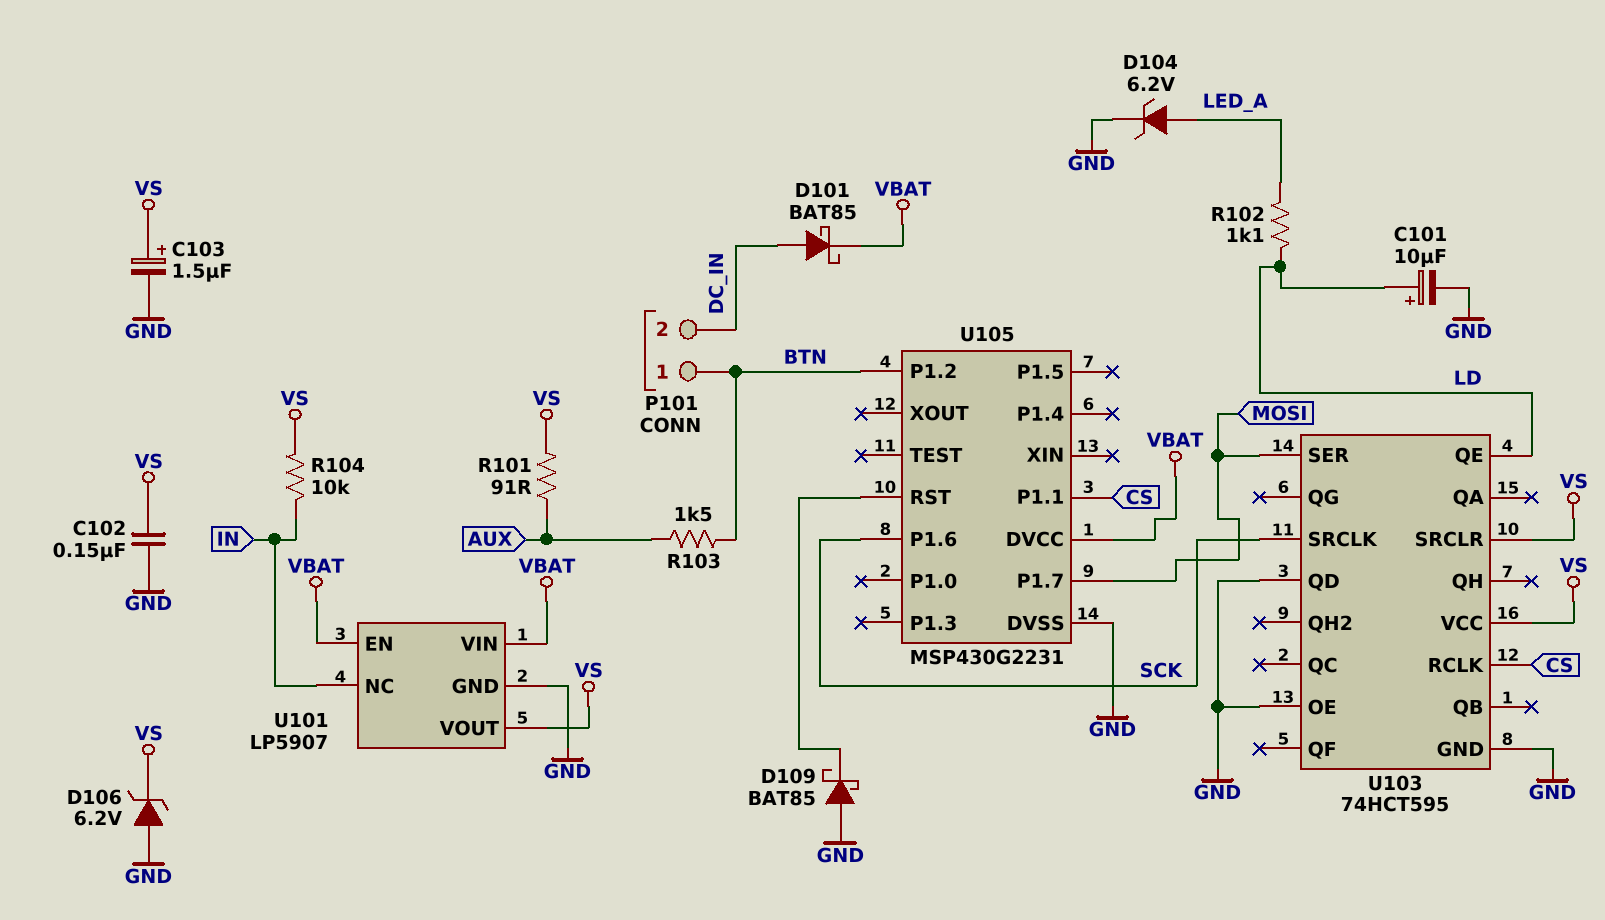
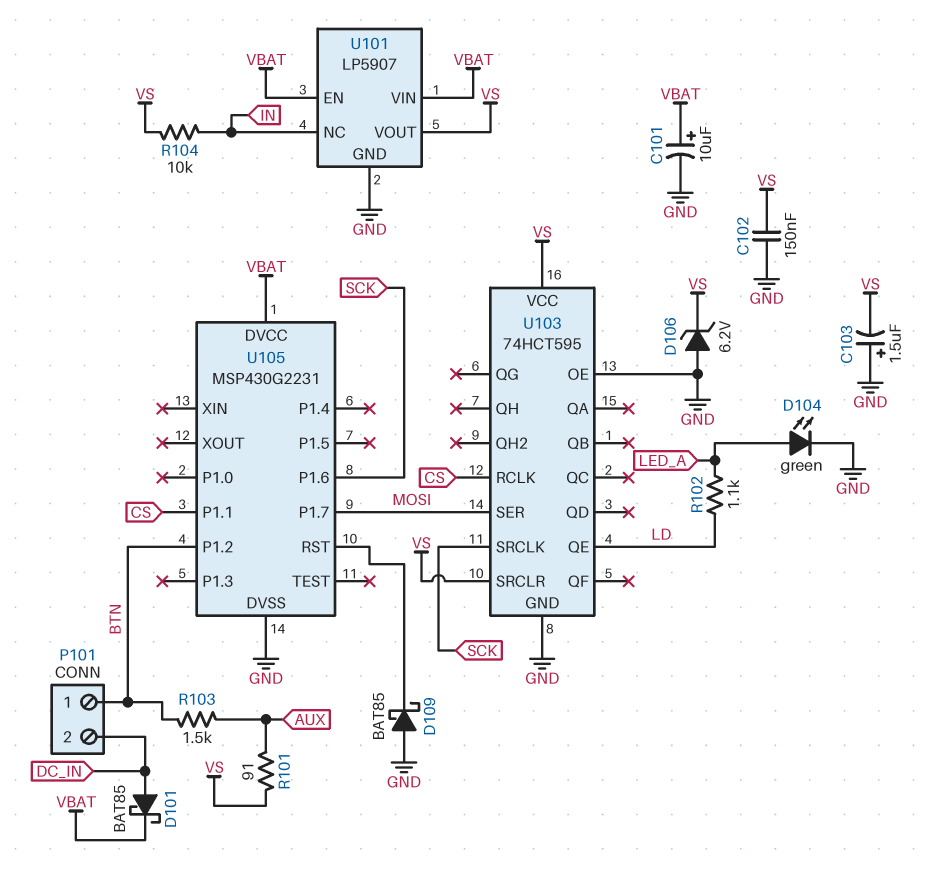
C101: 10uF (plus LD, minus GND) -> 10uF (plus VBAT, minus GND)
C103: 1.5uF (plus VS, minus GND) -> 1.5uF (plus GND, minus VS)
D104: zener 6.2V (A LED_A, K GND) -> LED green (A LED_A, K GND)
U103 pin QD: GND -> none

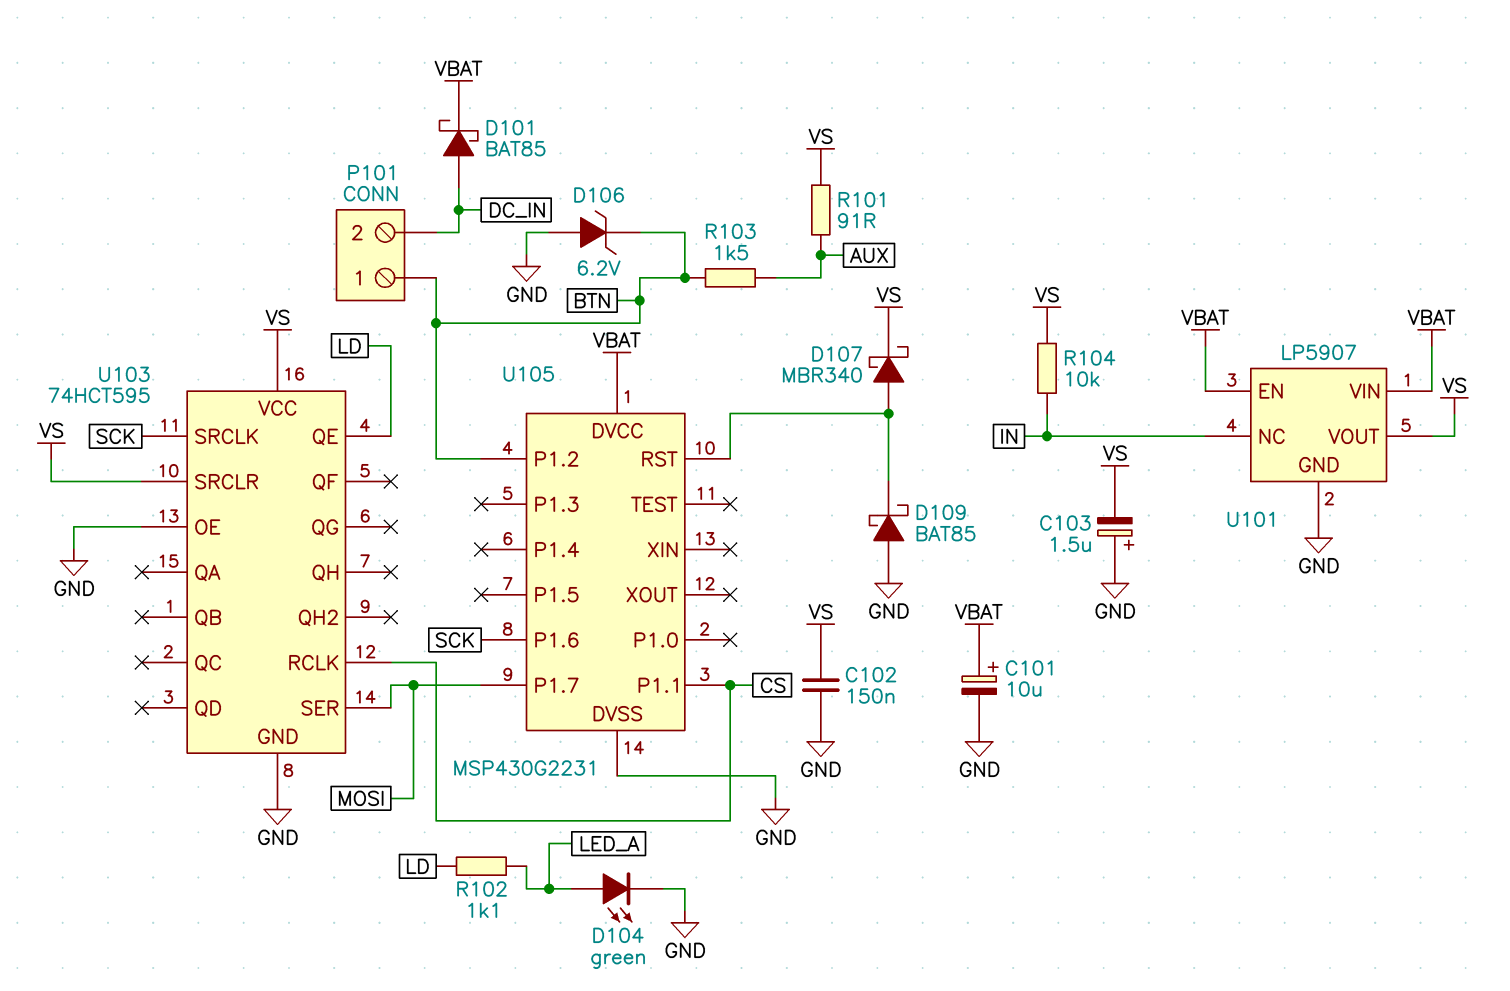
D106: zener 6.2V (A GND, K VS) -> zener 6.2V (A GND, K BTN)
D107: none -> schottky MBR340 (A U105/RST, K VS)

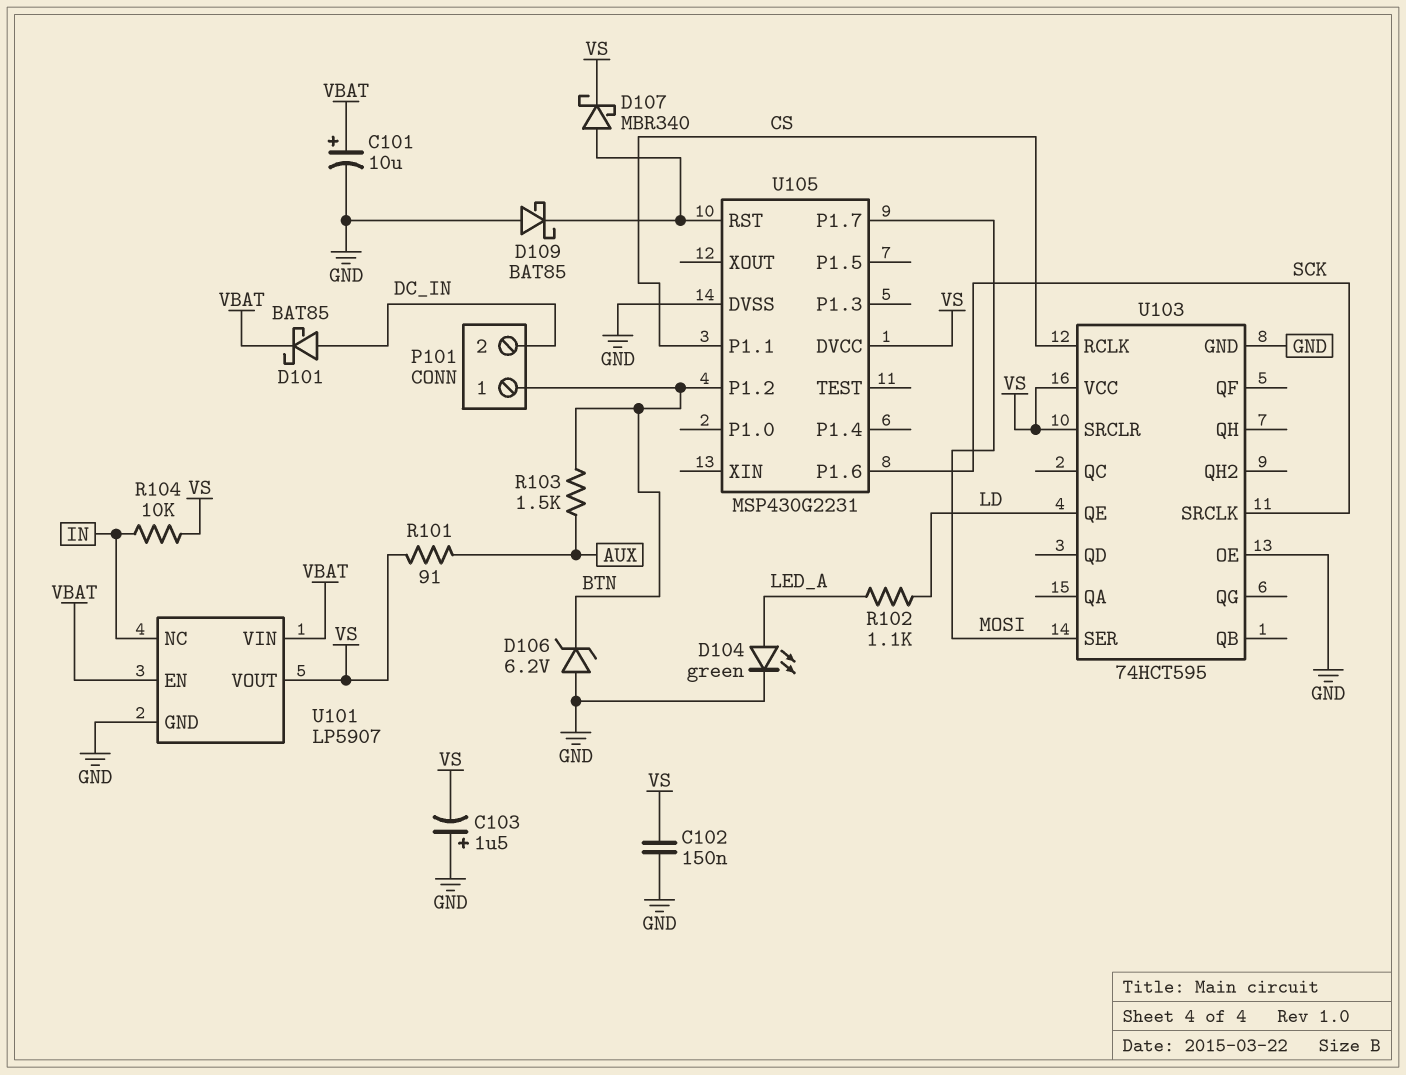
U105 pin DVCC: VBAT -> VS

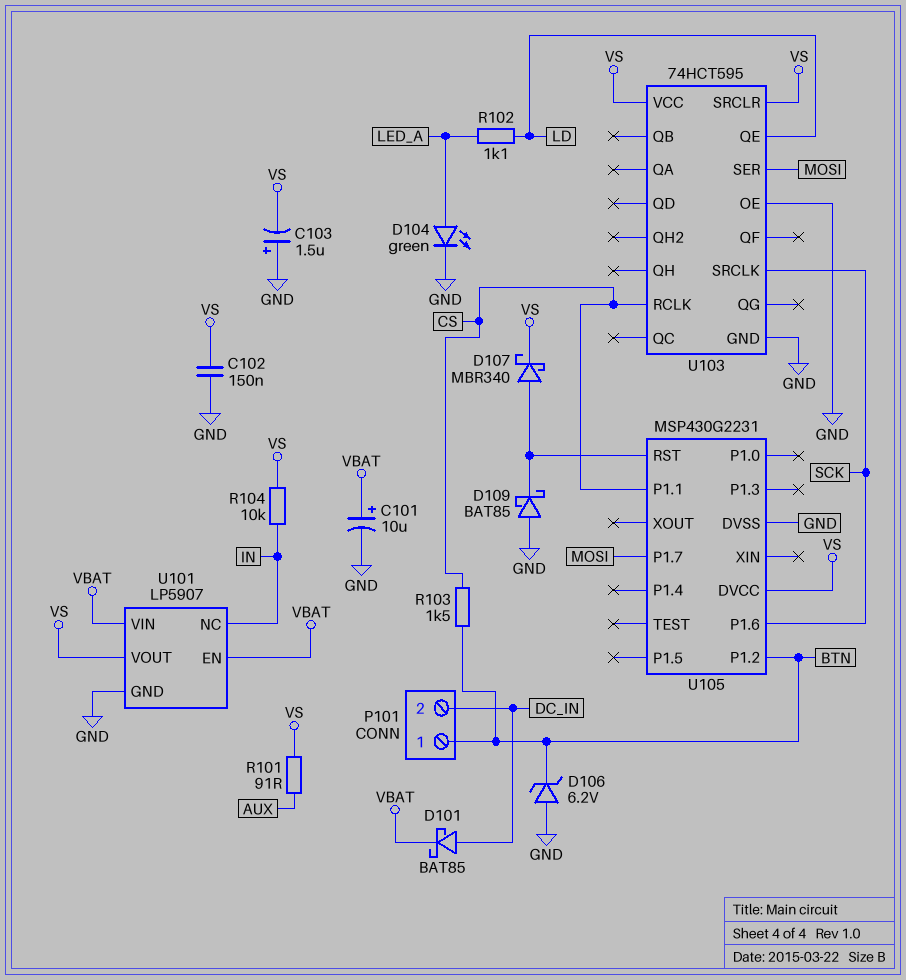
R103: 1.5k (AUX, BTN) -> 1.5k (BTN, CS)

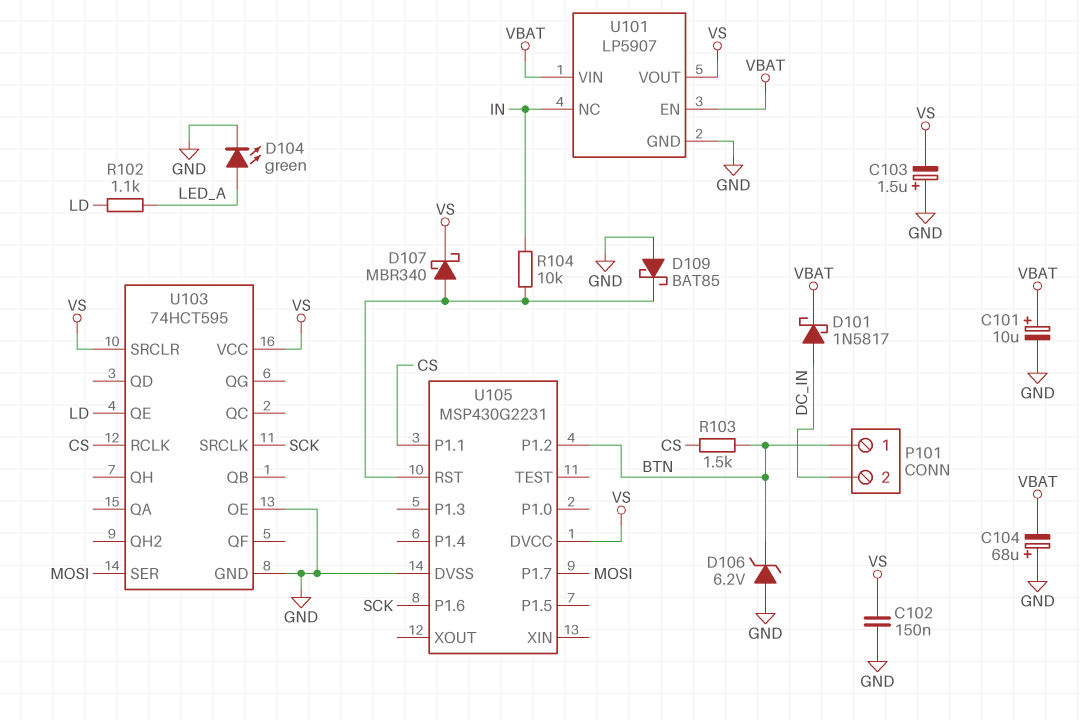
C104: none -> 68uF (plus GND, minus VBAT)
D101: schottky BAT85 (A DC_IN, K VBAT) -> schottky 1N5817 (A DC_IN, K VBAT)
R101: 91 (AUX, VS) -> none
R104: 10k (IN, VS) -> 10k (IN, U105/RST)

